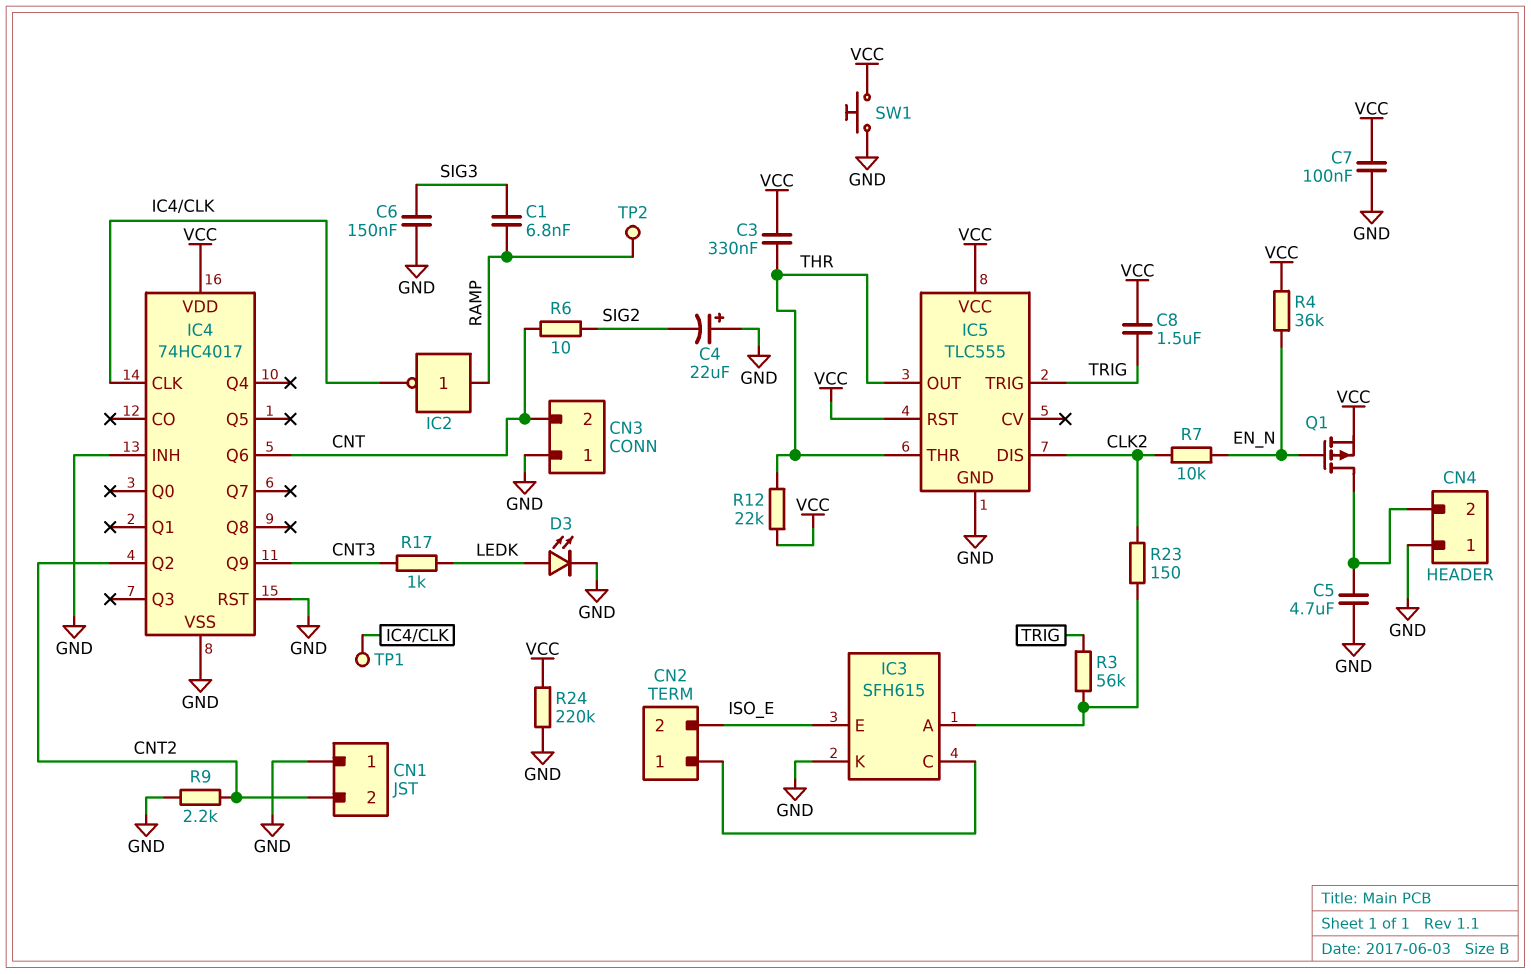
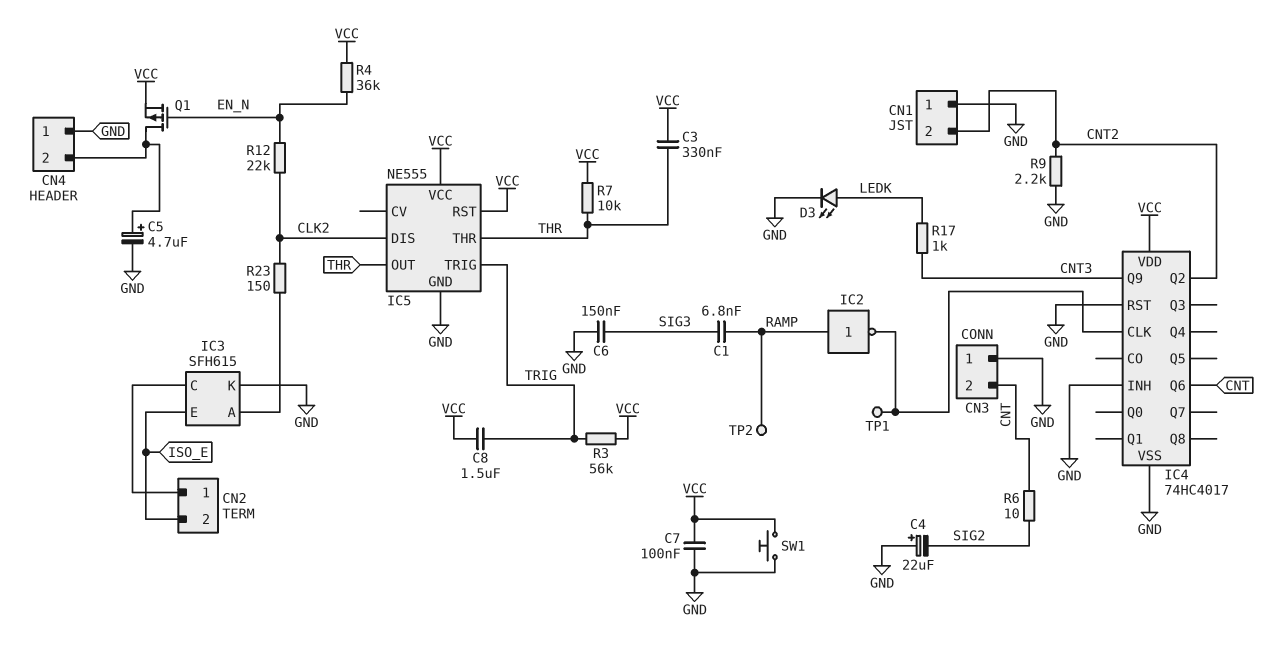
C5: 4.7uF (CN4/2, GND) -> 4.7uF (plus CN4/2, minus GND)
IC5: TLC555 -> NE555
R3: 56k (IC3/A, TRIG) -> 56k (TRIG, VCC)
R7: 10k (CLK2, EN_N) -> 10k (THR, VCC)
R12: 22k (THR, VCC) -> 22k (CLK2, EN_N)
R24: 220k (GND, VCC) -> none

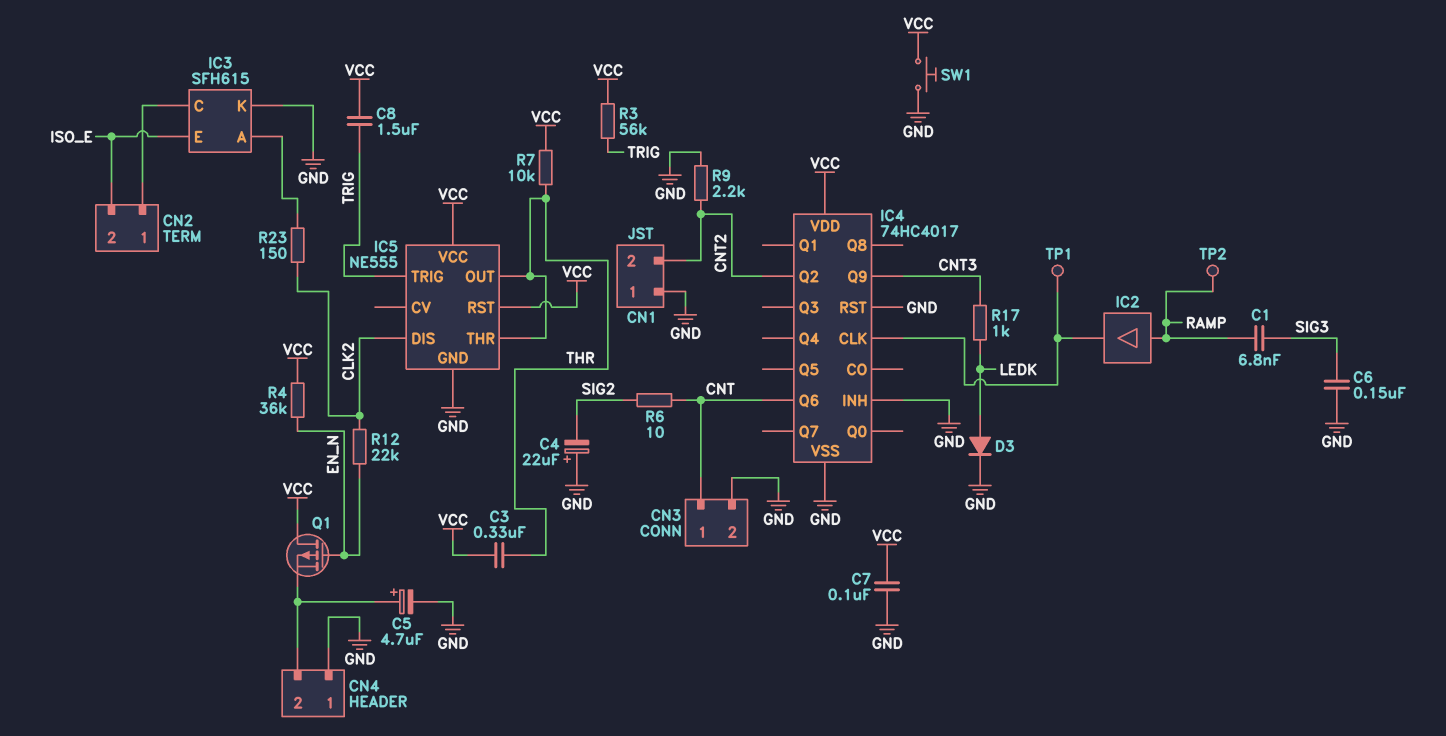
CN3 pin 1: GND -> CNT
CN3 pin 2: CNT -> GND
D3: LED (A LEDK, K GND) -> diode (A LEDK, K GND)
IC2: NOT (in RAMP, out IC4/CLK) -> buffer (in RAMP, out IC4/CLK)
Q1: PMOS (G EN_N, D CN4/2, S VCC) -> PMOS (G EN_N, D VCC, S CN4/2)

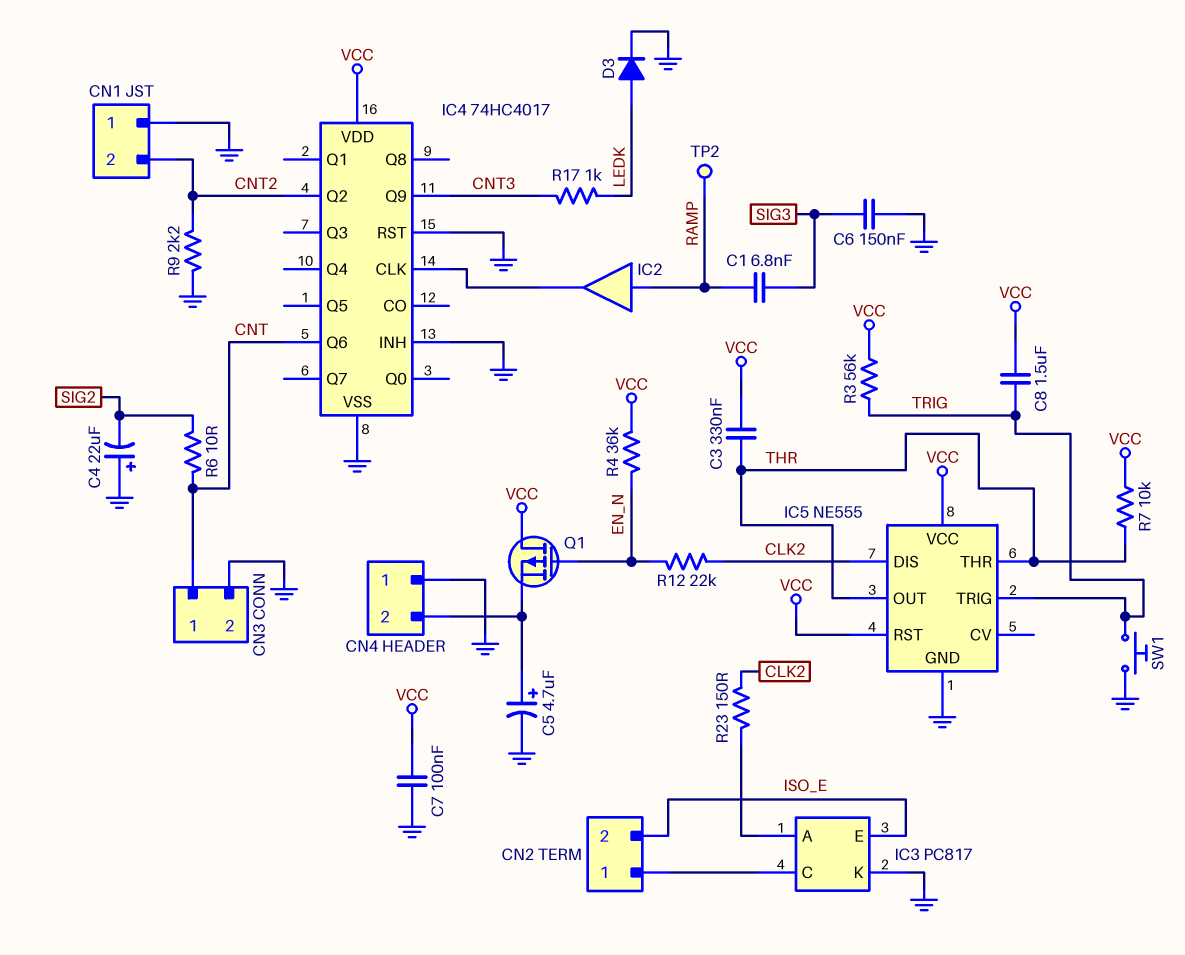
IC3: SFH615 -> PC817
SW1: button (GND, VCC) -> button (GND, TRIG)
TP1: test point (IC4/CLK) -> none

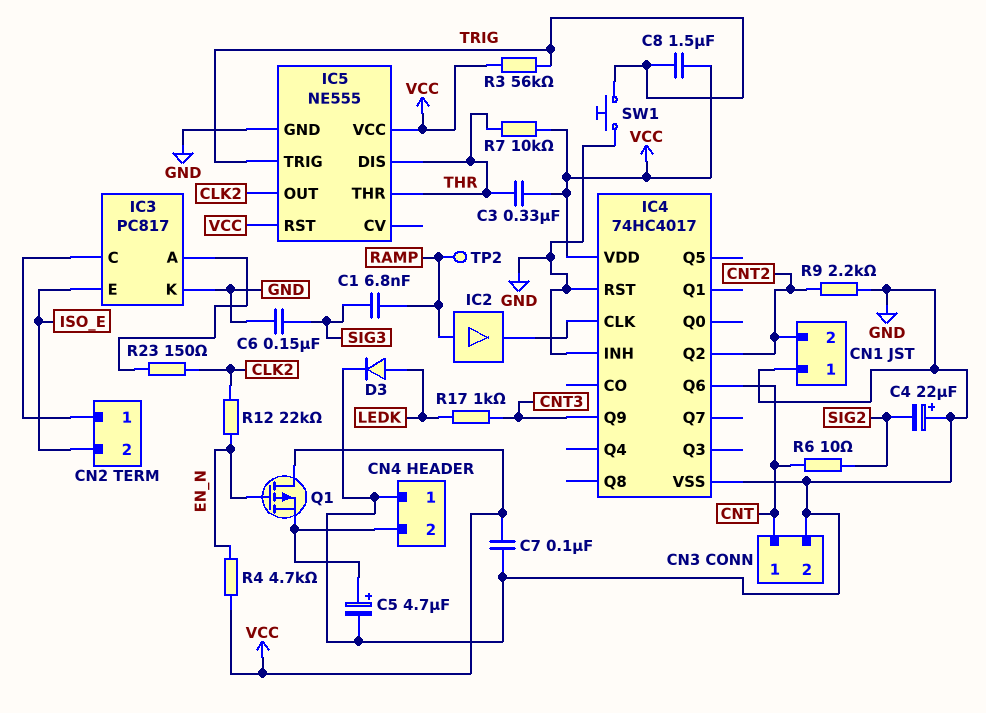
IC5 pin DIS: CLK2 -> THR
IC5 pin OUT: THR -> CLK2
R4: 36k (EN_N, VCC) -> 4.7k (EN_N, VCC)

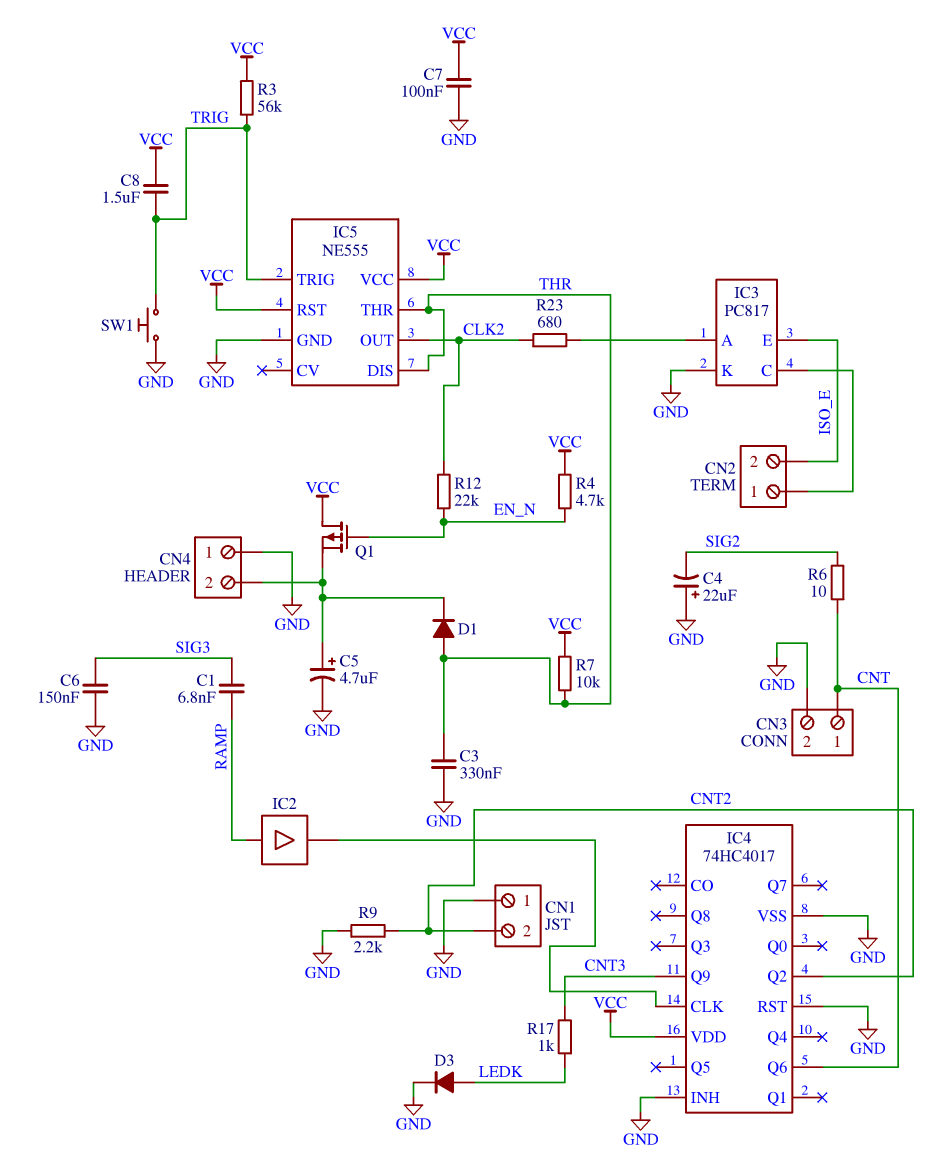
C3: 330nF (THR, VCC) -> 330nF (GND, THR)
D1: none -> diode (A THR, K CN4/2)
R23: 150 (CLK2, IC3/A) -> 680 (CLK2, IC3/A)
TP2: test point (RAMP) -> none

